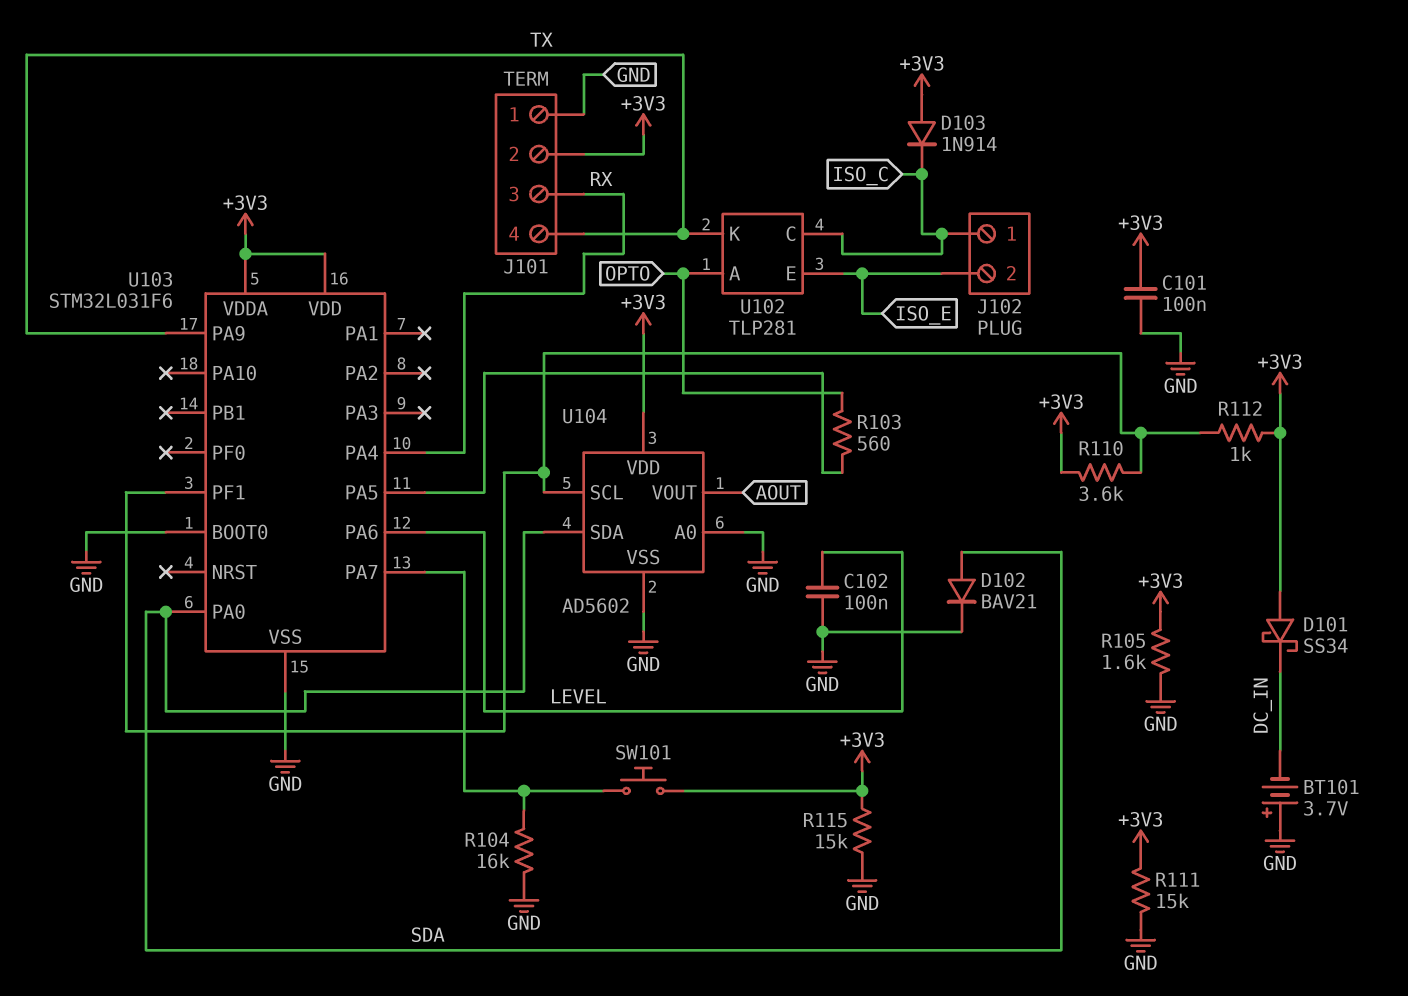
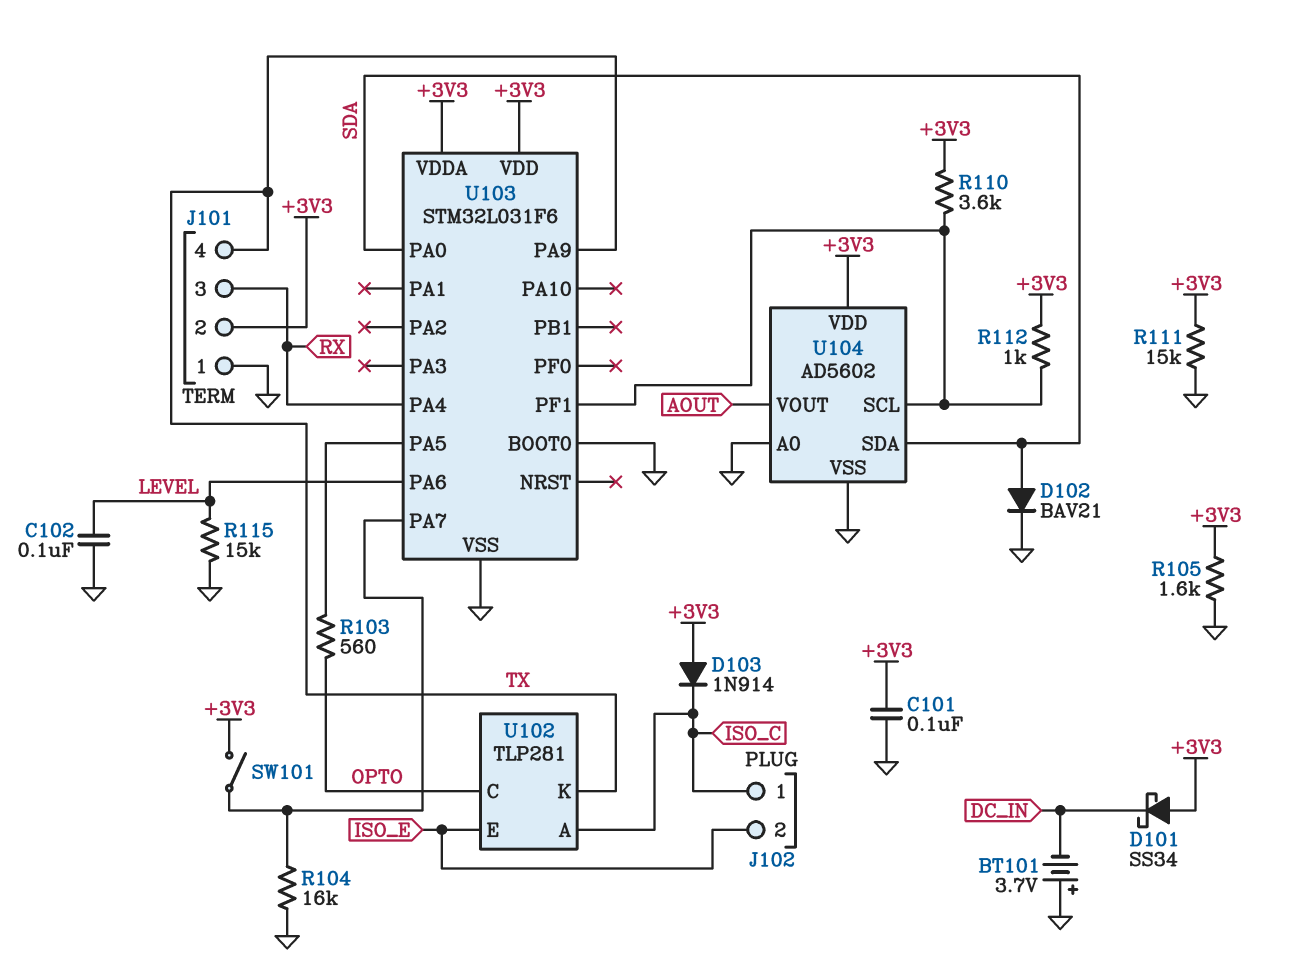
R115: 15k (+3V3, GND) -> 15k (GND, LEVEL)
SW101: button (+3V3, U103/PA7) -> switch (+3V3, U103/PA7)
U102 pin A: OPTO -> ISO_C
U102 pin C: ISO_C -> OPTO

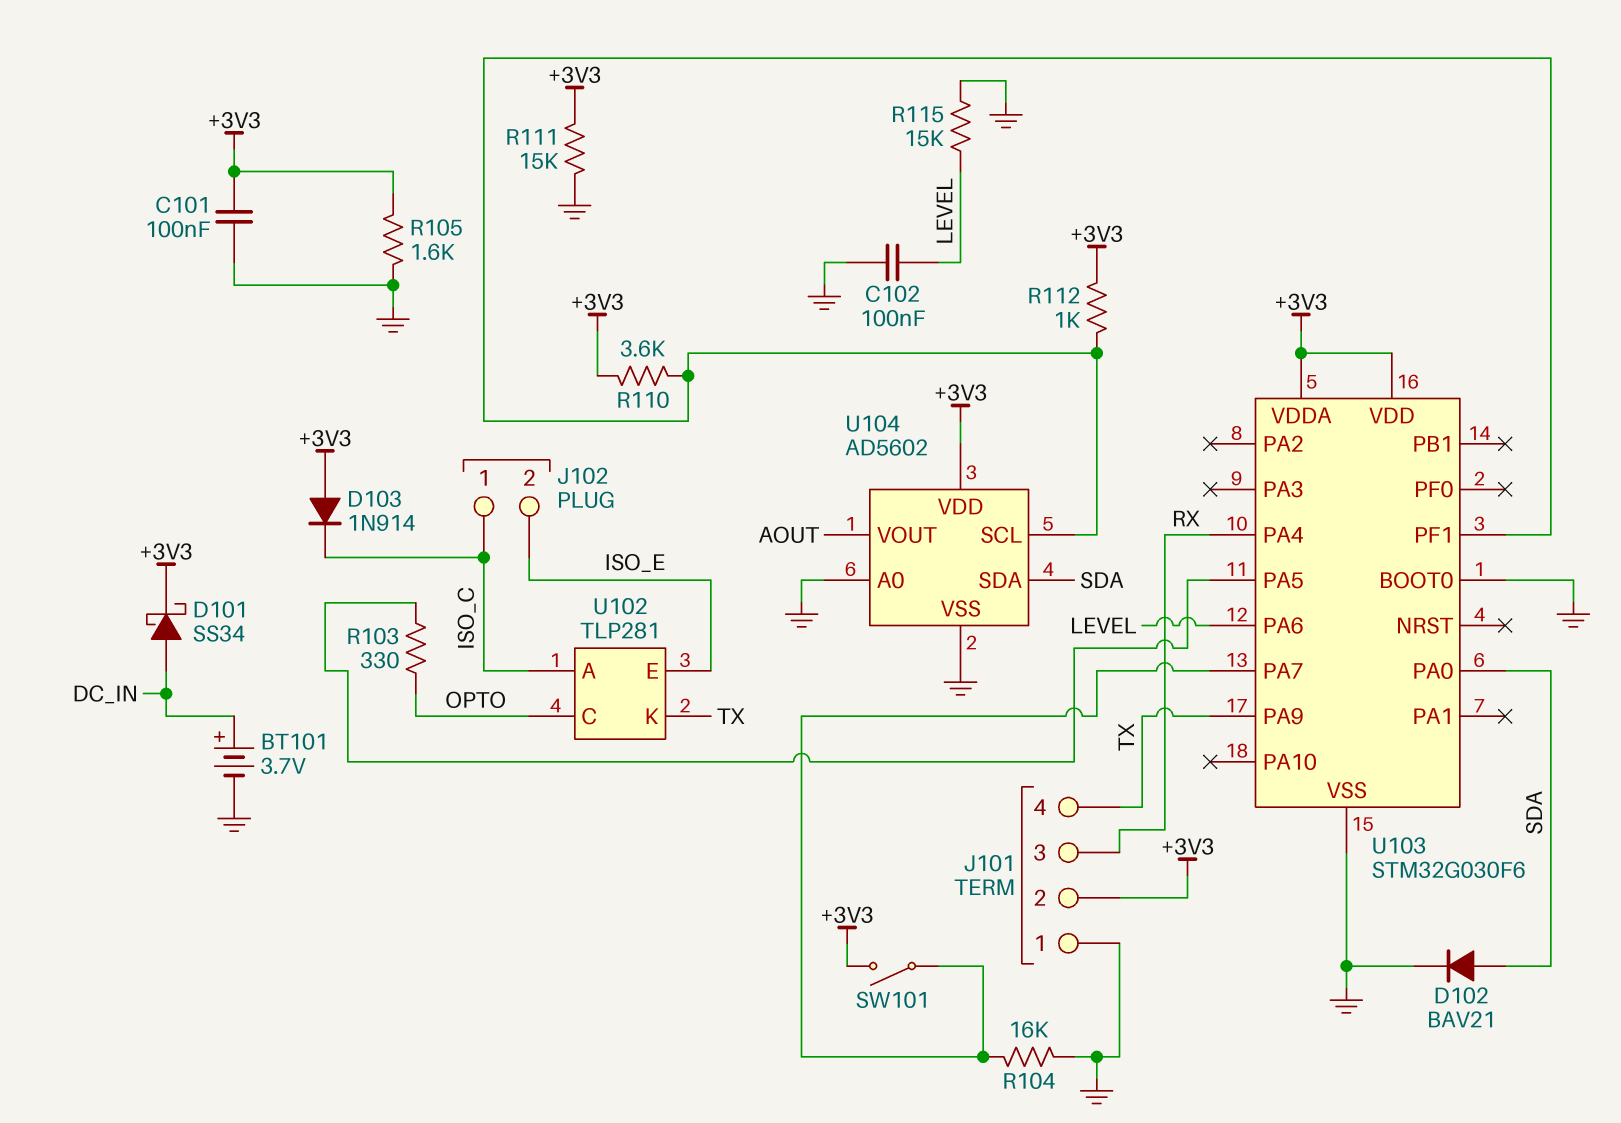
BT101: 3.7V (plus GND, minus DC_IN) -> 3.7V (plus DC_IN, minus GND)
D101: schottky SS34 (A +3V3, K DC_IN) -> schottky SS34 (A DC_IN, K +3V3)
R103: 560 (OPTO, U103/PA5) -> 330 (OPTO, U103/PA5)
U103: STM32L031F6 -> STM32G030F6

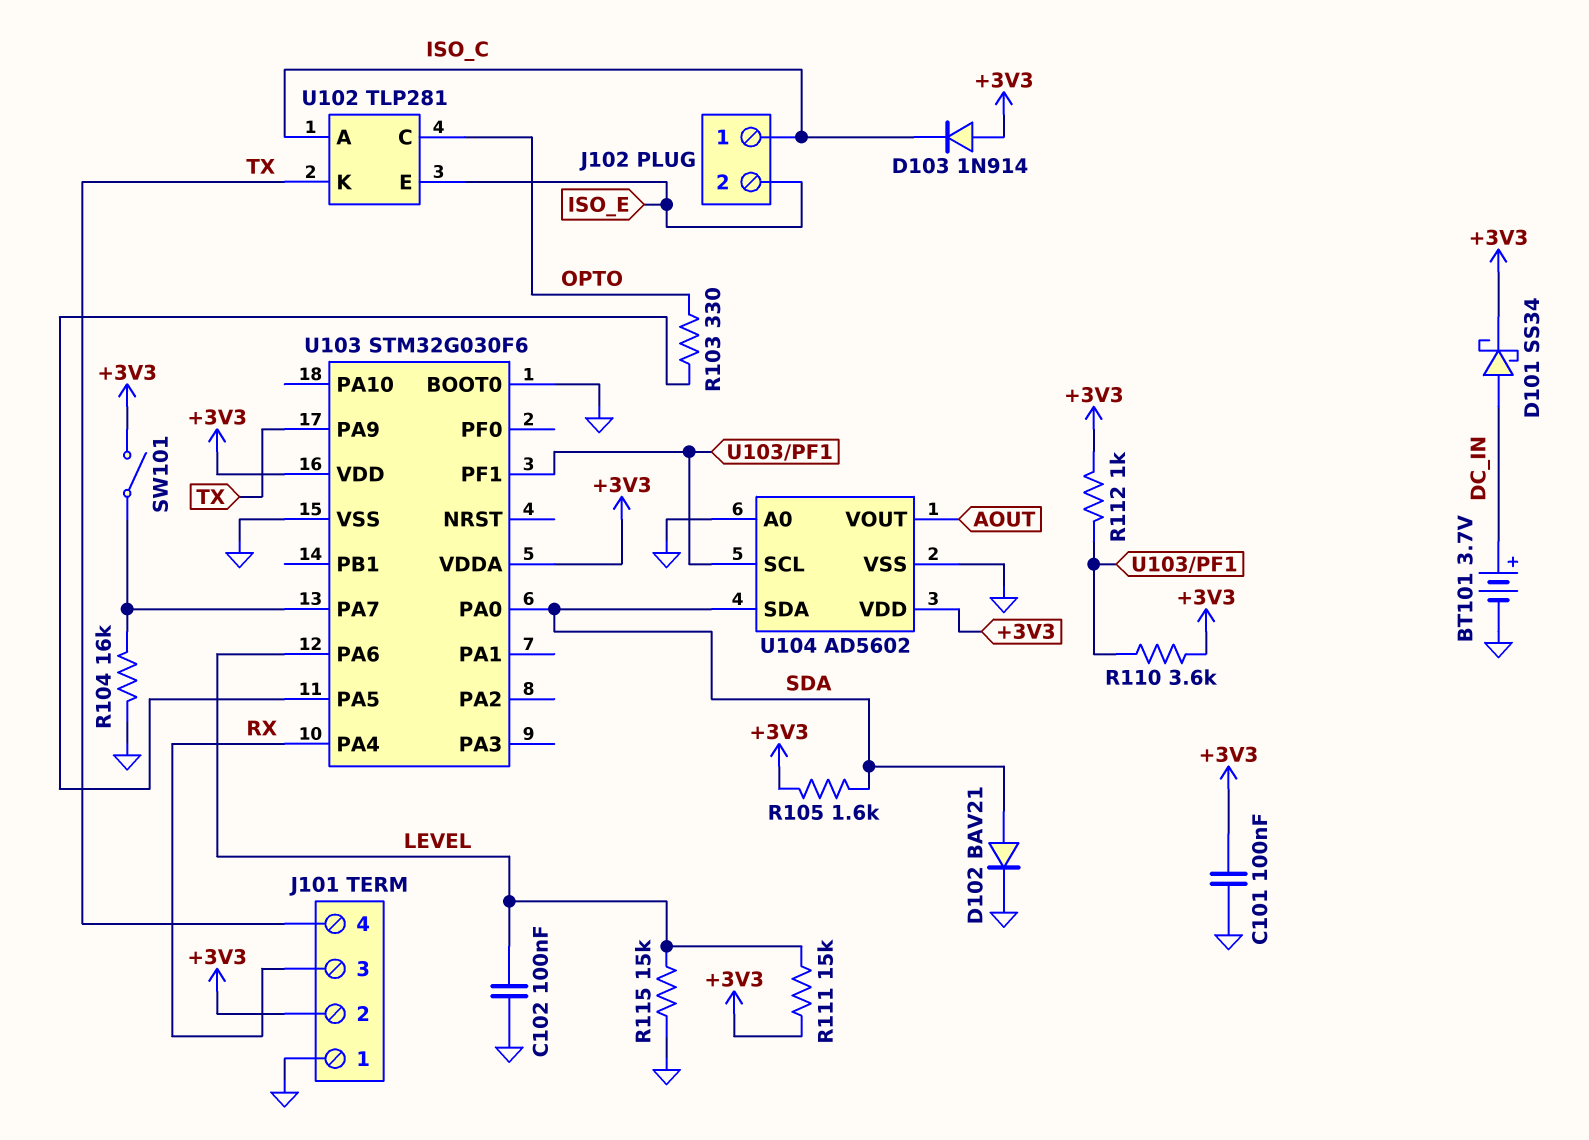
R105: 1.6k (+3V3, GND) -> 1.6k (+3V3, SDA)
R111: 15k (+3V3, GND) -> 15k (+3V3, LEVEL)

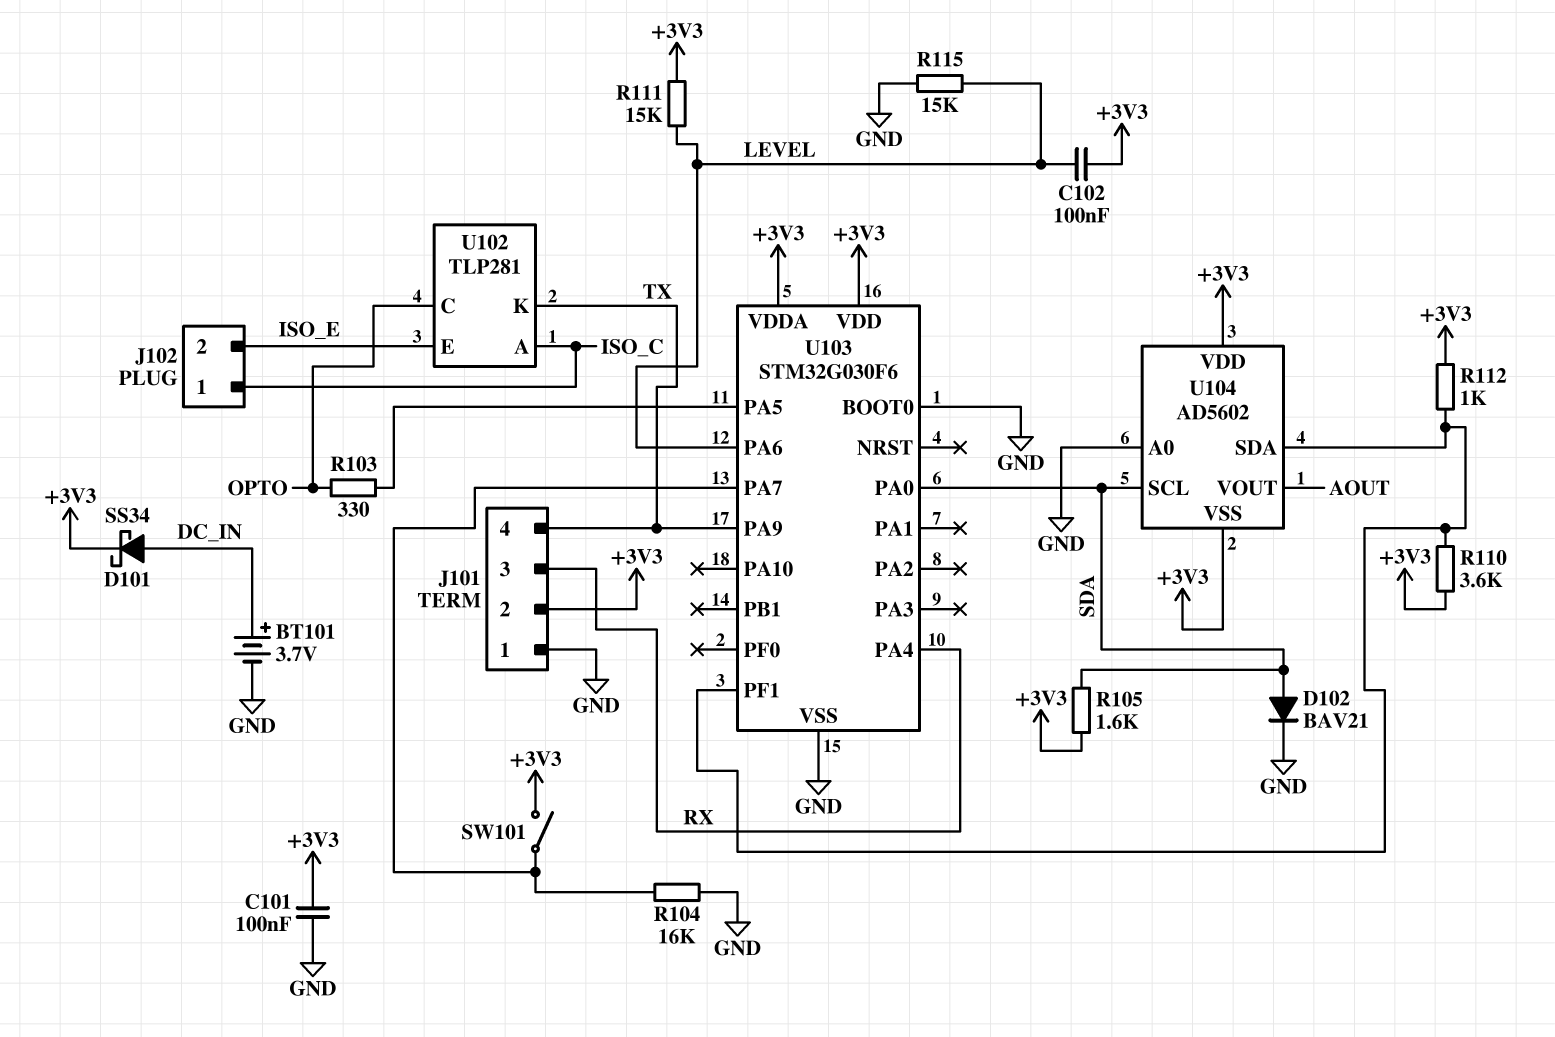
C102: 100nF (GND, LEVEL) -> 100nF (+3V3, LEVEL)
D103: diode 1N914 (A +3V3, K ISO_C) -> none
U104 pin SCL: U103/PF1 -> SDA
U104 pin SDA: SDA -> U103/PF1
U104 pin VSS: GND -> +3V3

